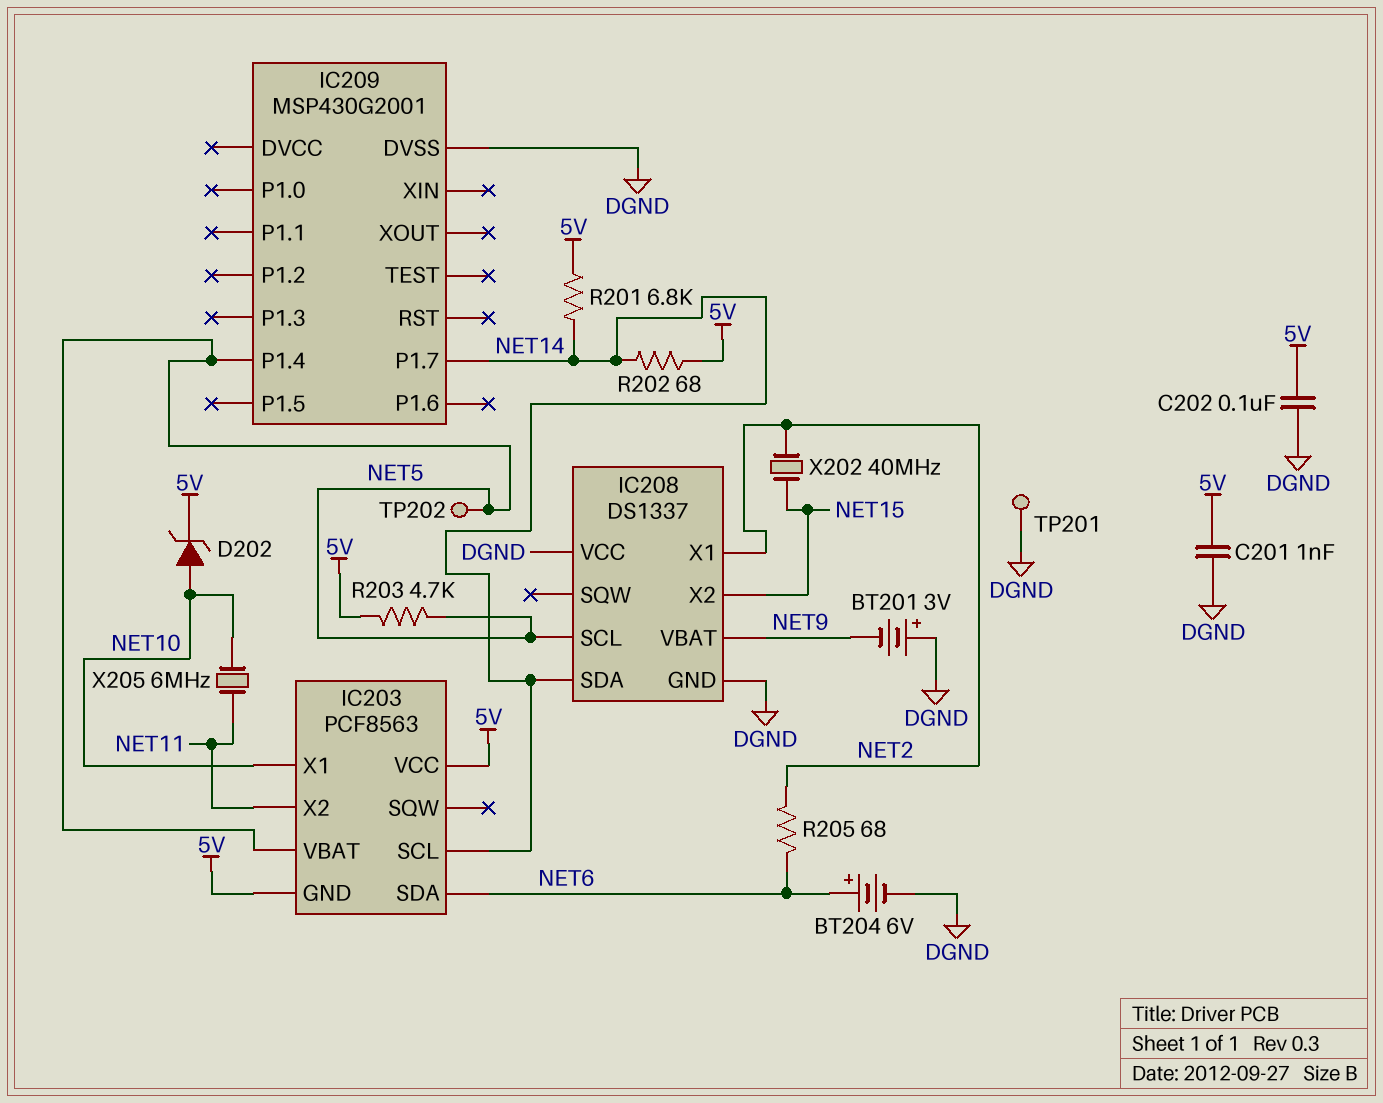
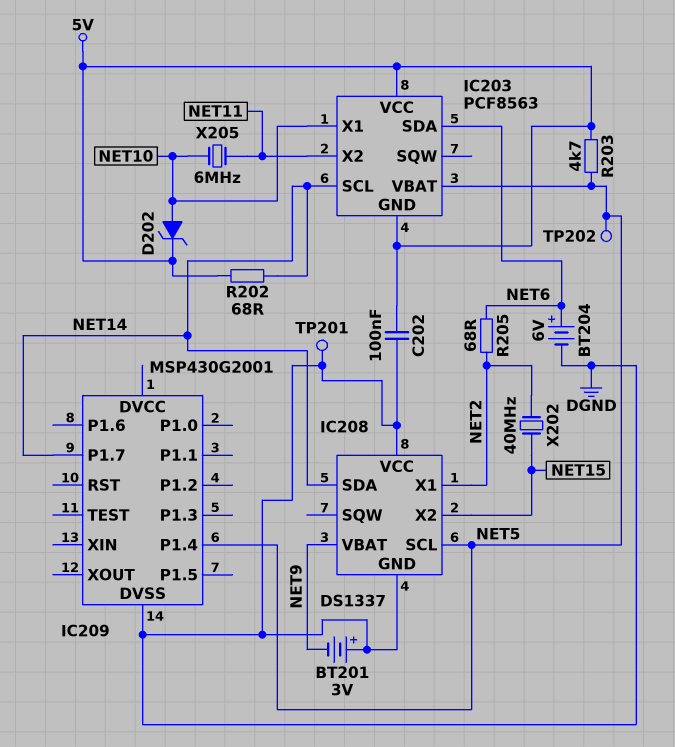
C201: 1nF (5V, DGND) -> none
R201: 6.8k (5V, NET14) -> none

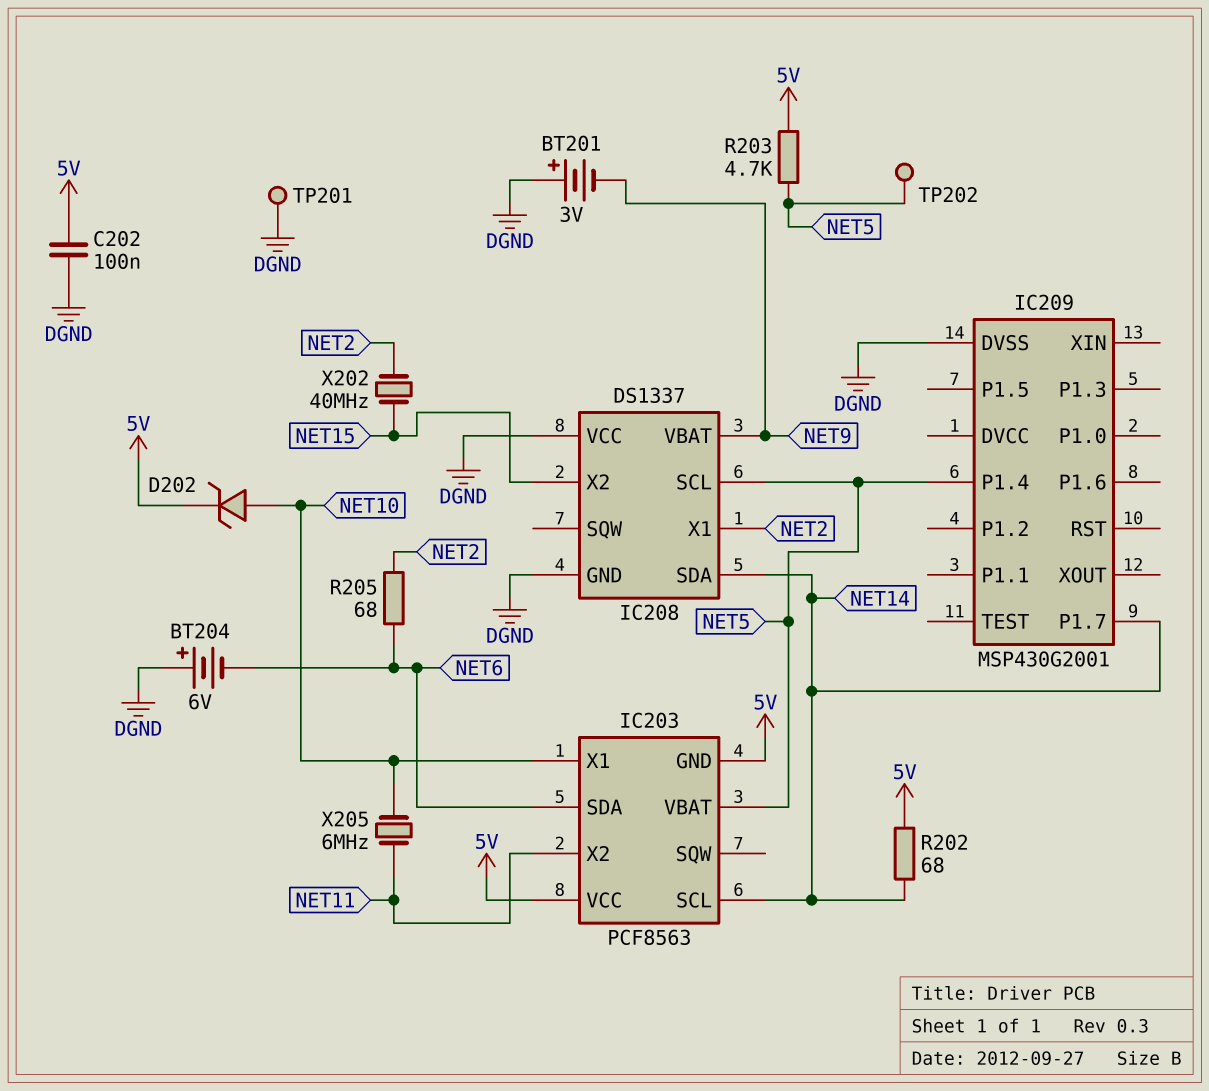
BT204: 6V (plus NET6, minus DGND) -> 6V (plus DGND, minus NET6)

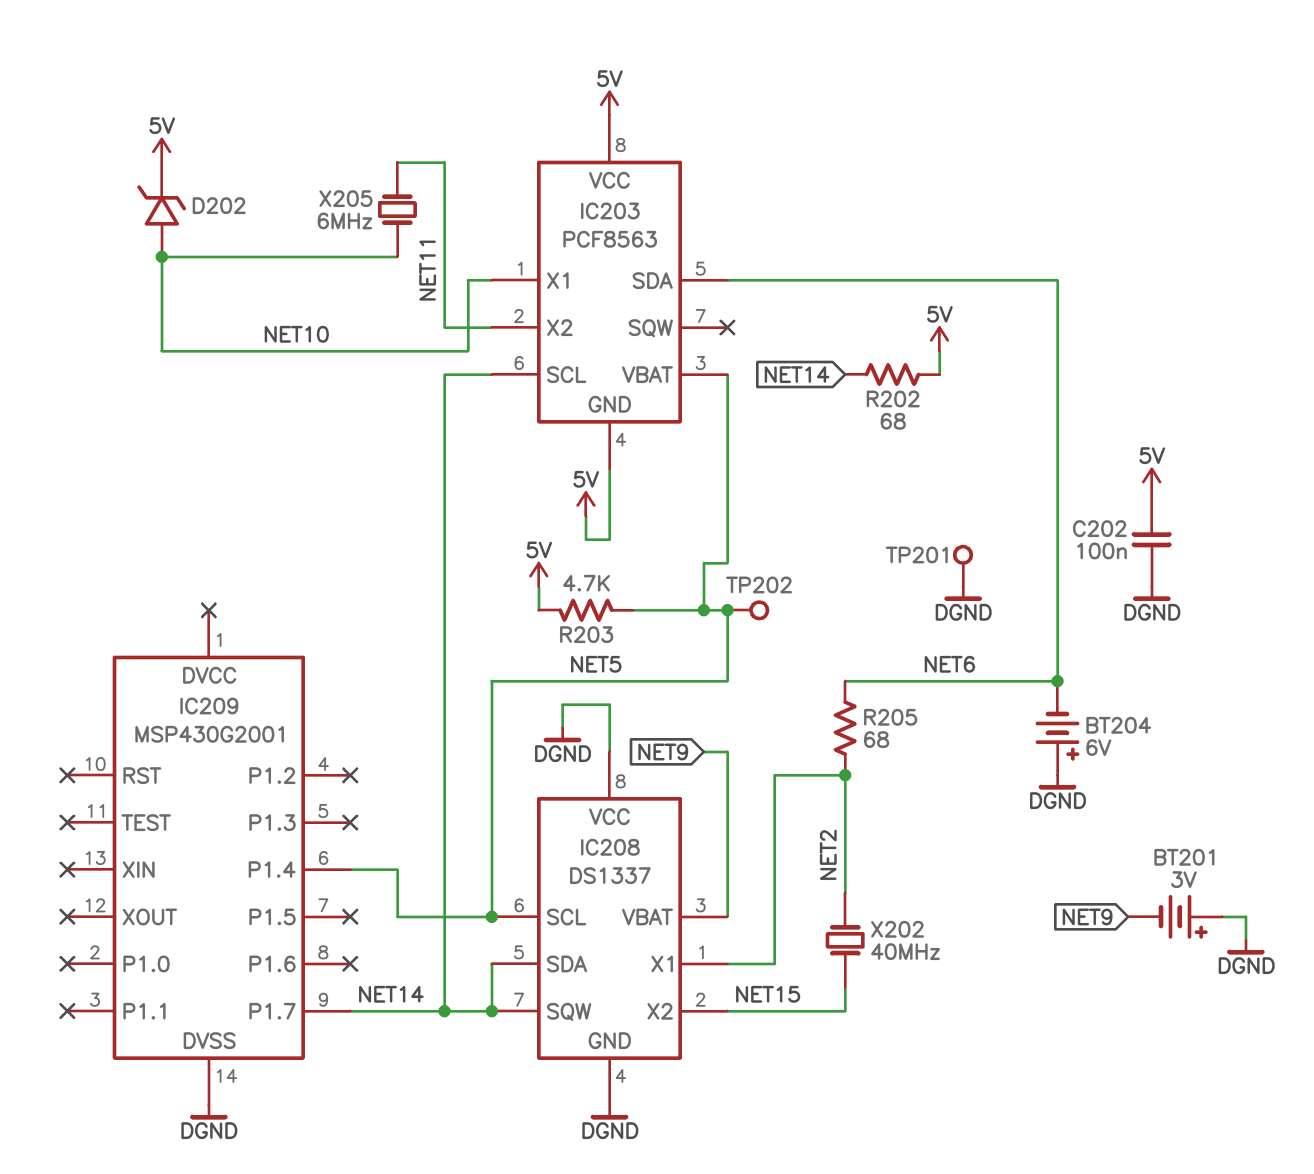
IC208 pin SQW: none -> NET14

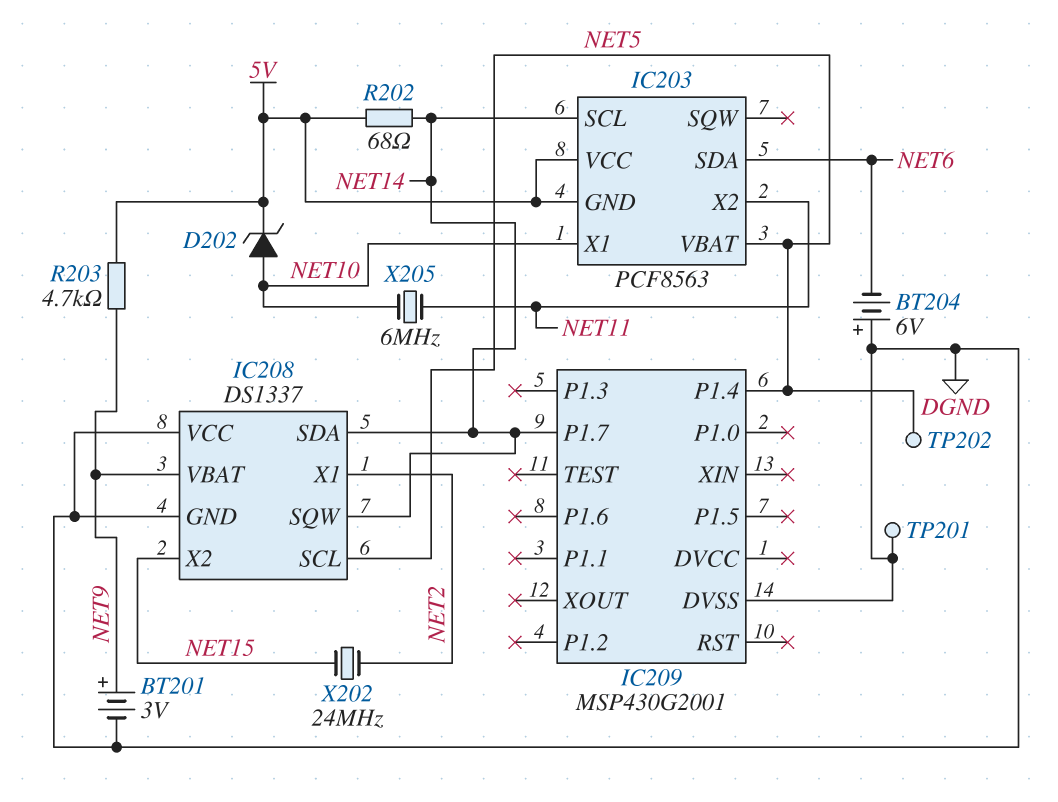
BT201: 3V (plus DGND, minus NET9) -> 3V (plus NET9, minus DGND)
C202: 100nF (5V, DGND) -> none
R203: 4.7k (5V, NET5) -> 4.7k (5V, NET9)
R205: 68 (NET2, NET6) -> none
X202: 40MHz (NET2, NET15) -> 24MHz (NET2, NET15)

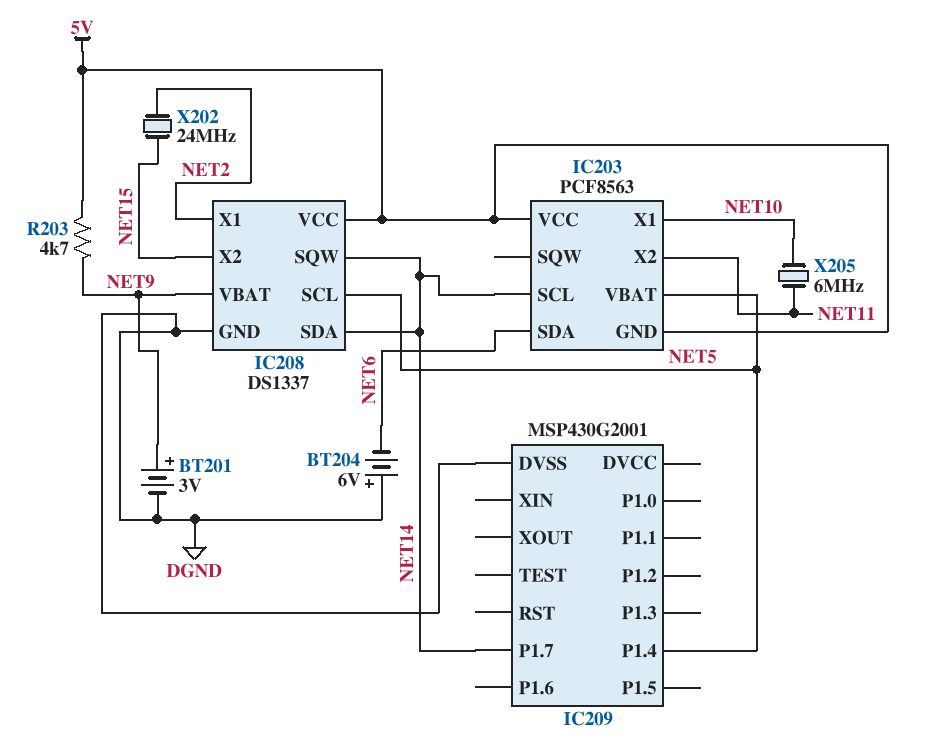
D202: zener (A NET10, K 5V) -> none
IC208 pin VCC: DGND -> 5V
R202: 68 (5V, NET14) -> none
TP201: test point (DGND) -> none
TP202: test point (NET5) -> none

